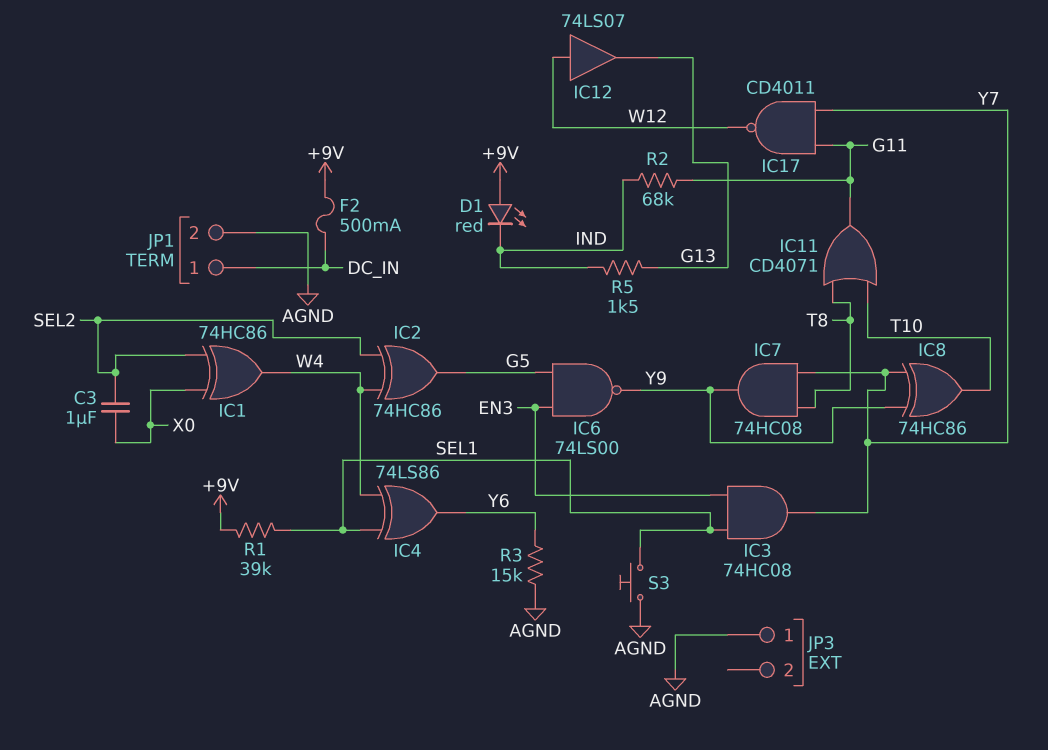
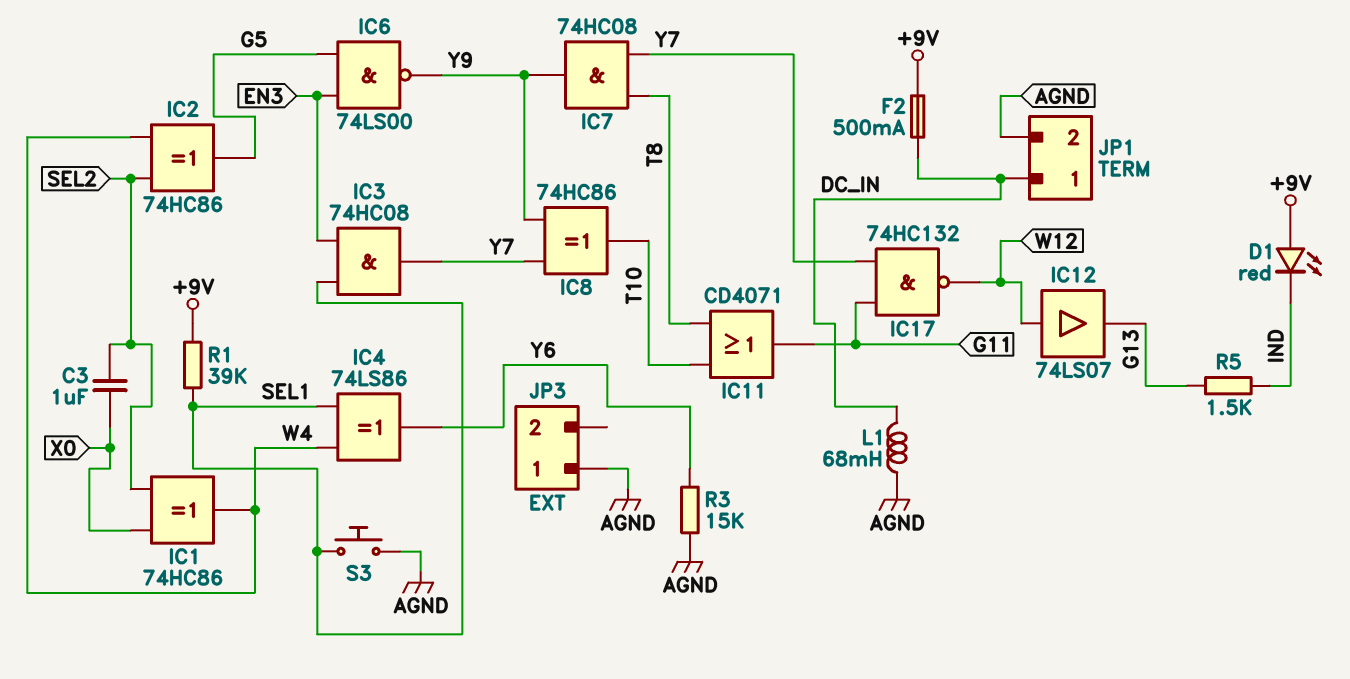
IC17: NAND CD4011 (in G11, in Y7, out W12) -> NAND 74HC132 (in G11, in Y7, out W12)
L1: none -> 68mH (AGND, DC_IN)
R2: 68k (G11, IND) -> none

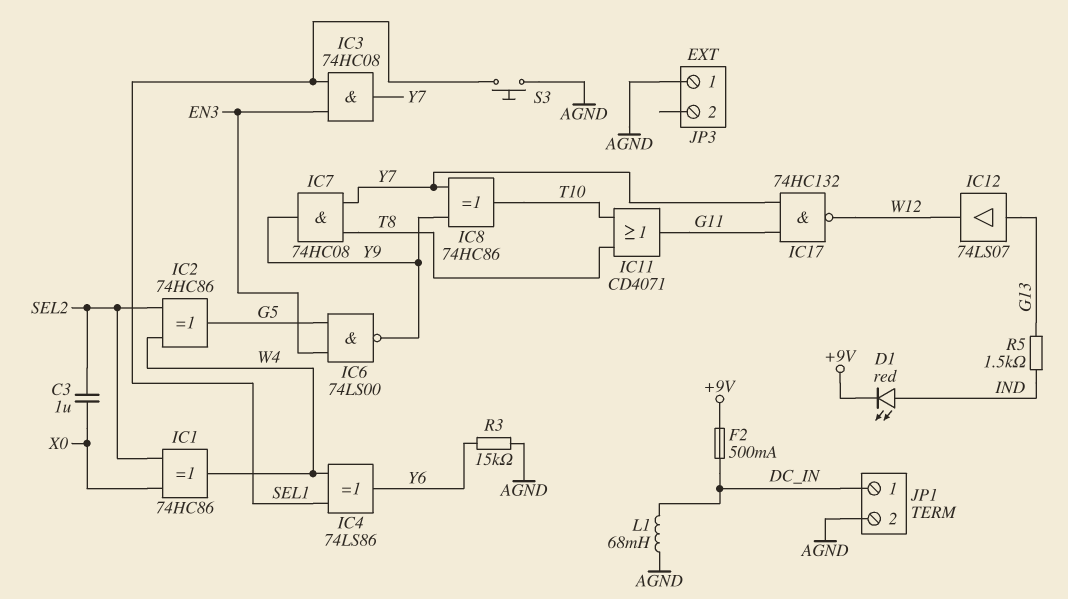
D1: LED red (A +9V, K IND) -> LED red (A IND, K +9V)
IC12: buffer 74LS07 (in W12, out G13) -> buffer 74LS07 (in G13, out W12)
R1: 39k (+9V, SEL1) -> none

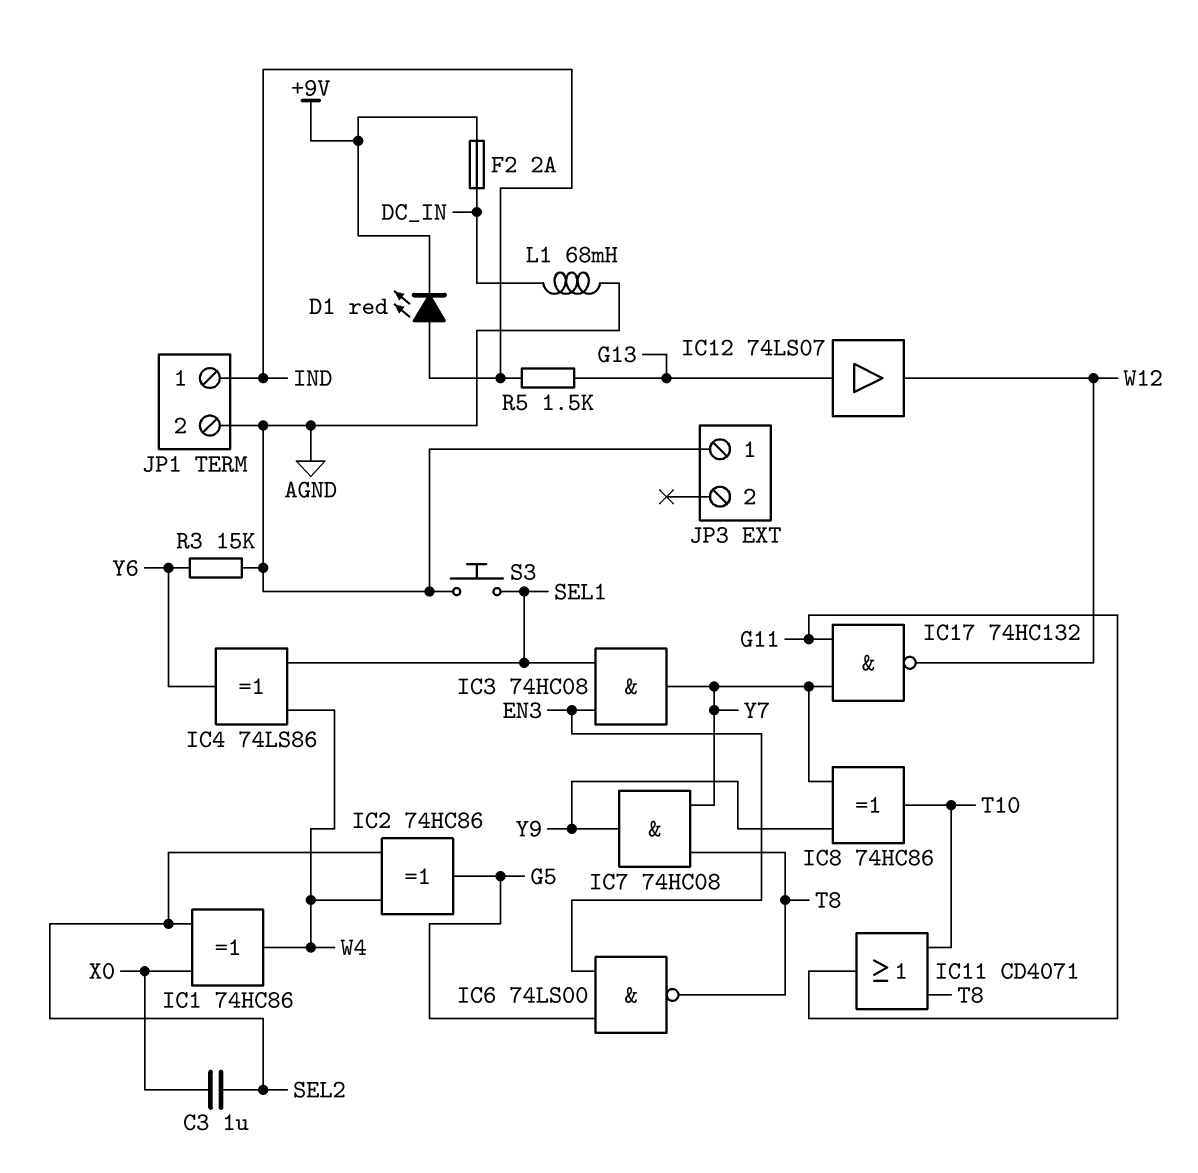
F2: 500mA (+9V, DC_IN) -> 2A (+9V, DC_IN)
IC6: NAND 74LS00 (in EN3, in G5, out Y9) -> NAND 74LS00 (in EN3, in G5, out T8)
JP1 pin 1: DC_IN -> IND

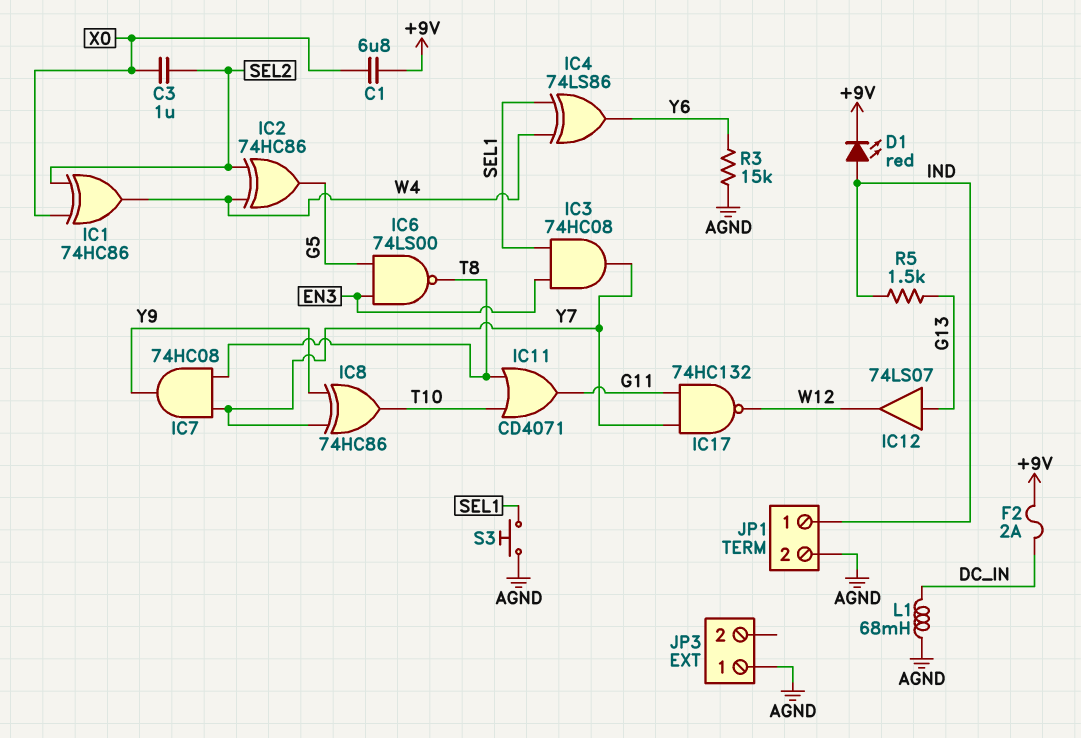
C1: none -> 6.8uF (+9V, X0)

